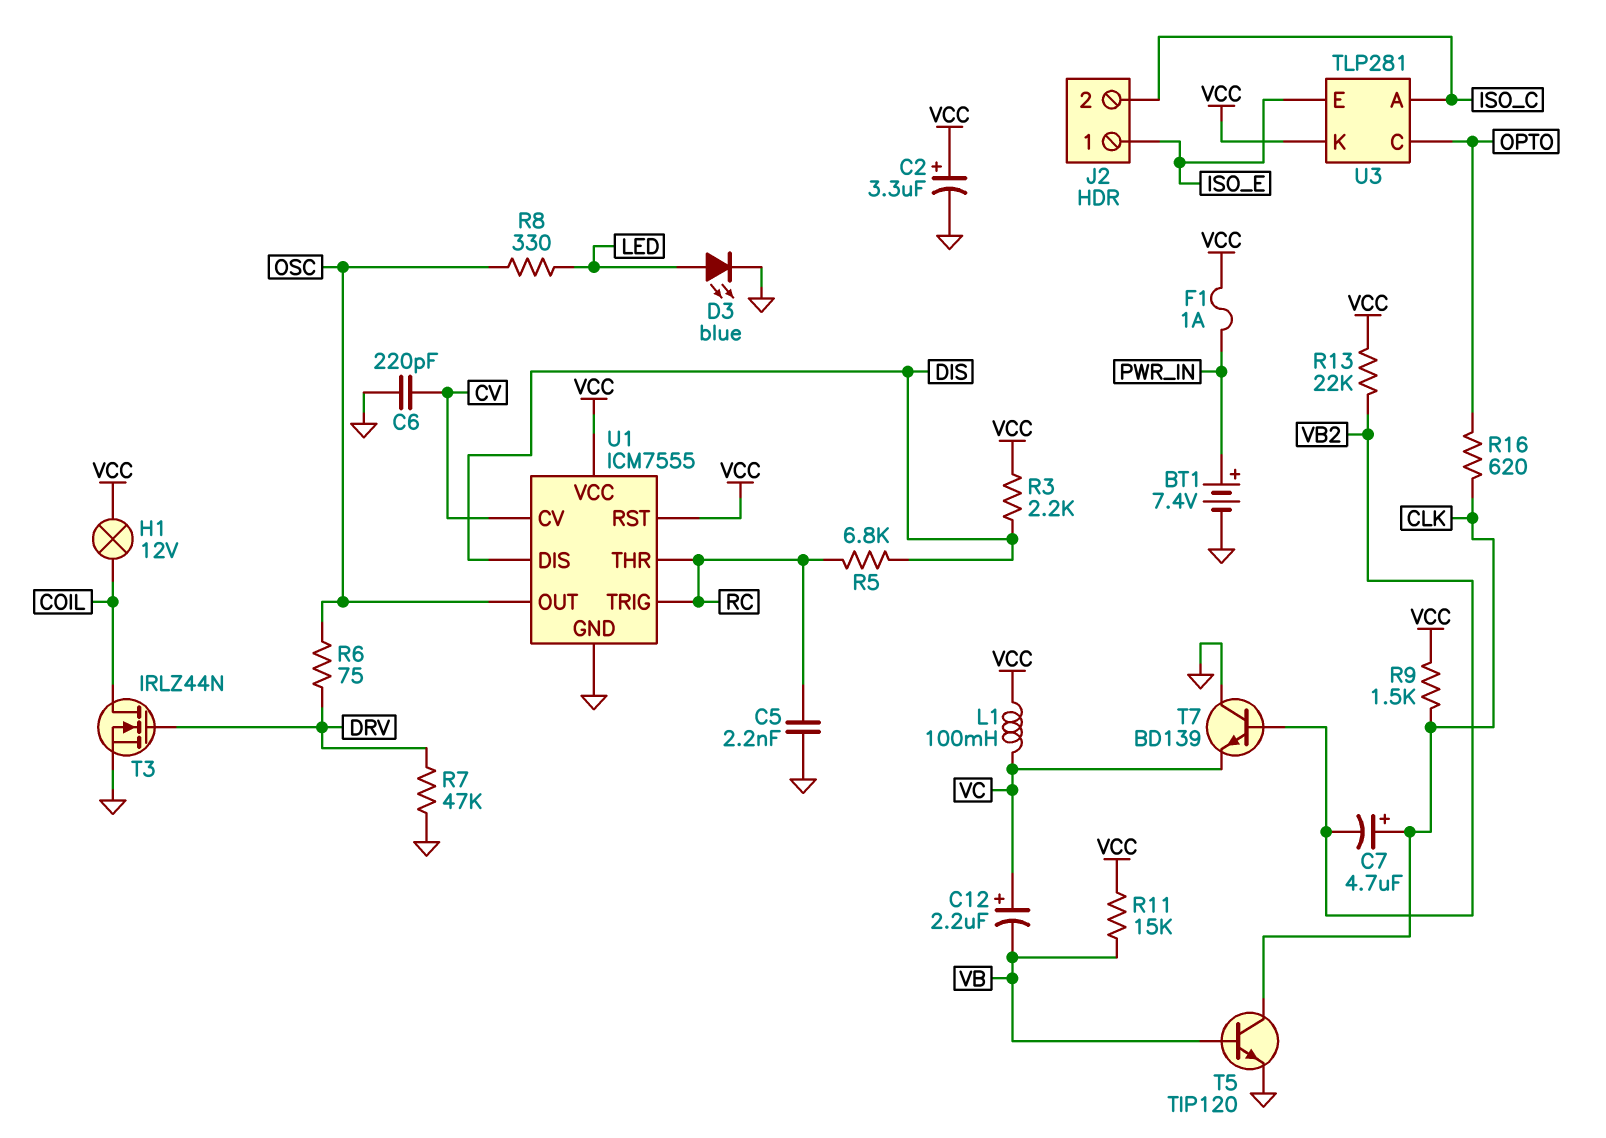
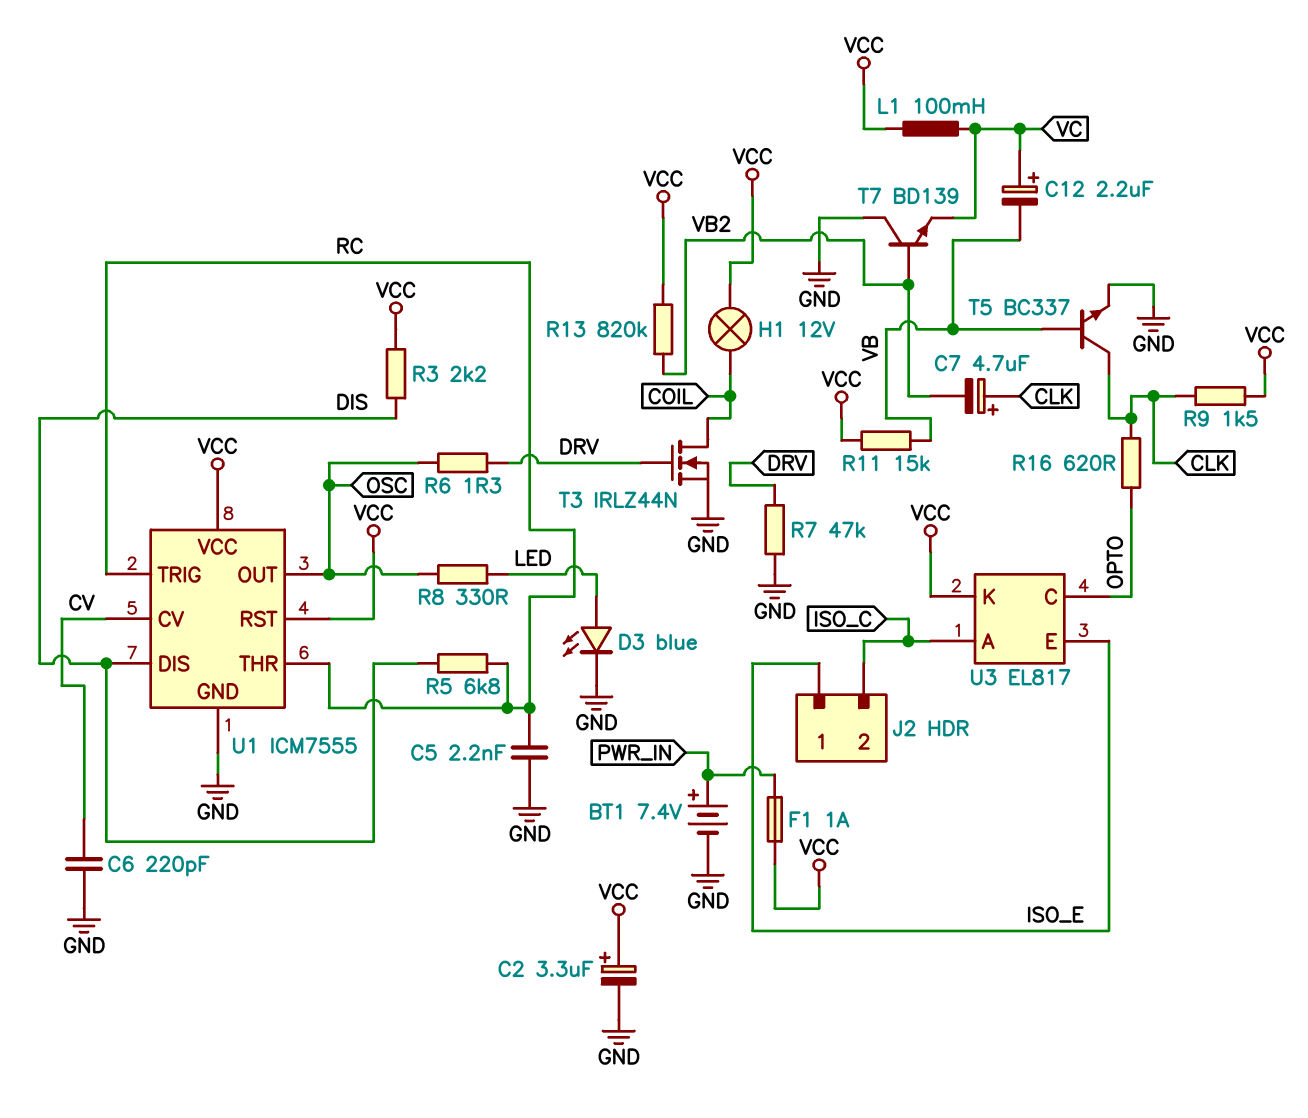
R6: 75 (DRV, OSC) -> 1.3 (DRV, OSC)
R13: 22k (VB2, VCC) -> 820k (VB2, VCC)
T5: NPN TIP120 (B VB, C CLK, E GND) -> NPN BC337 (B VB, C CLK, E GND)
U3: TLP281 -> EL817

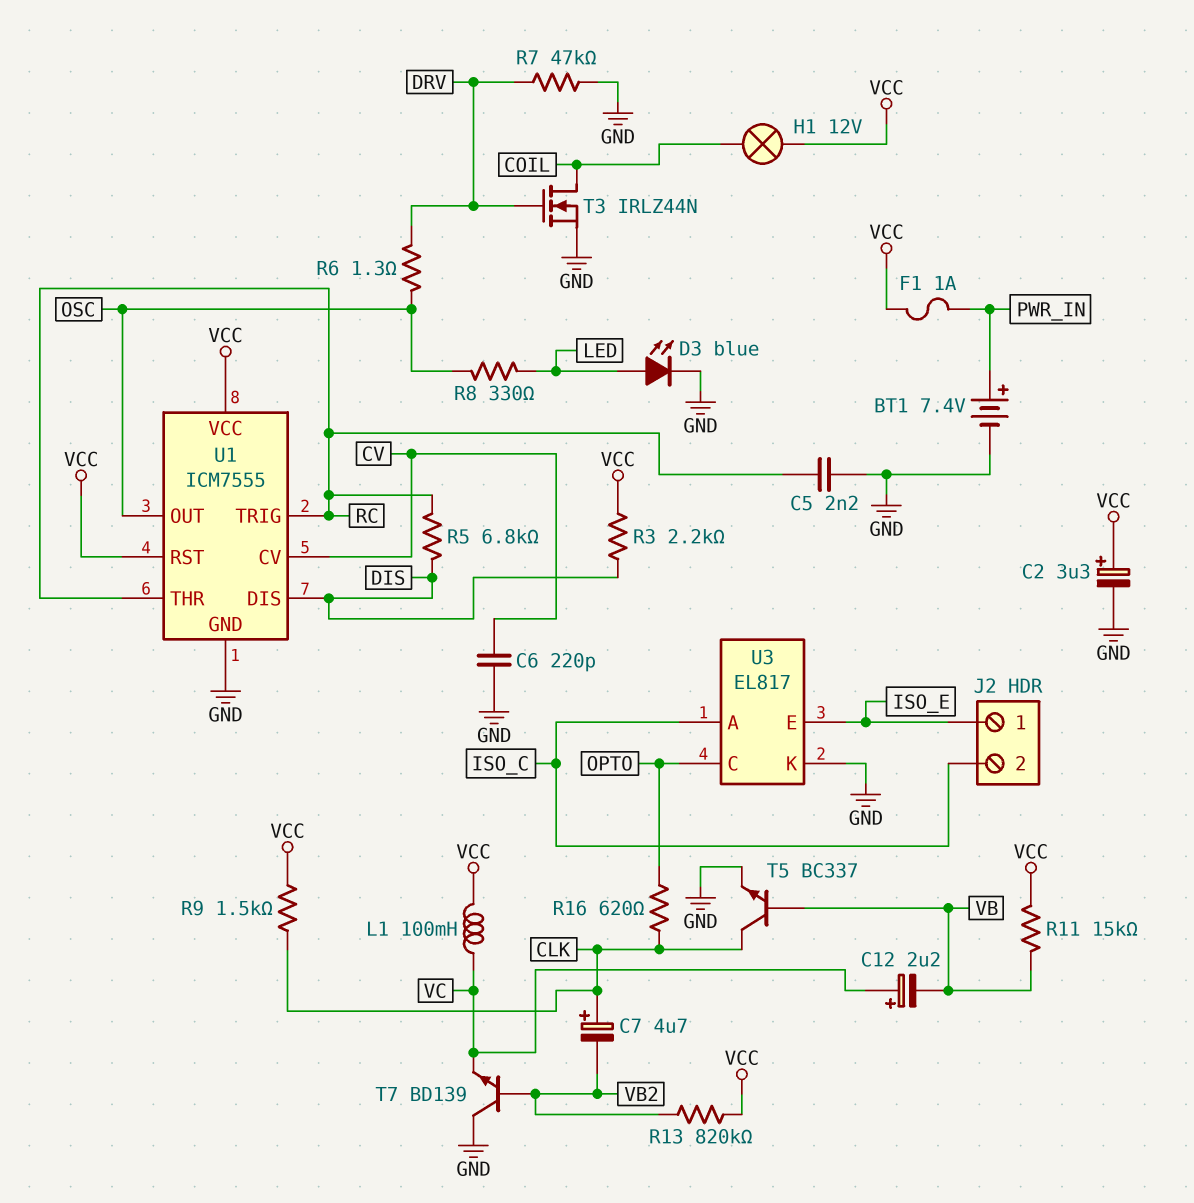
U3 pin K: VCC -> GND

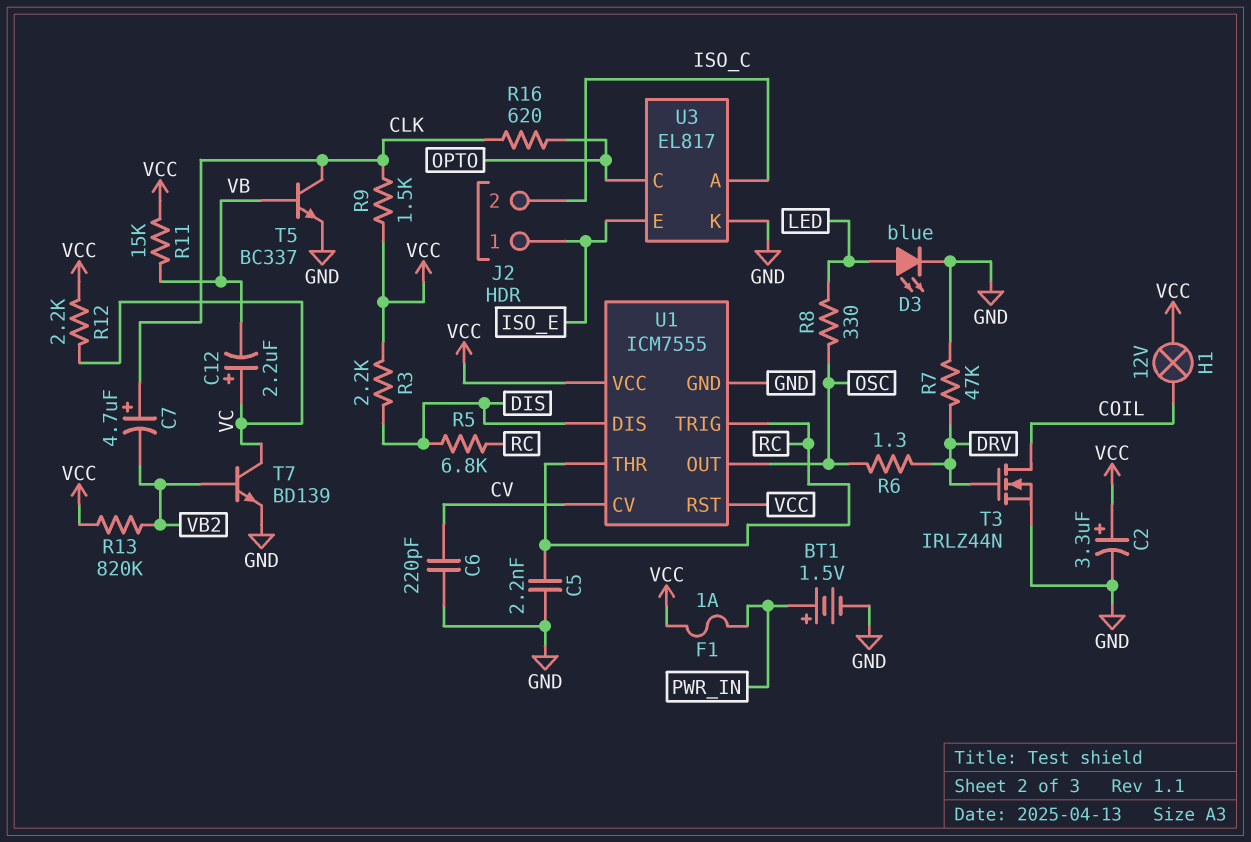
BT1: 7.4V (plus PWR_IN, minus GND) -> 1.5V (plus PWR_IN, minus GND)
L1: 100mH (VC, VCC) -> none
R12: none -> 2.2k (VC, VCC)
T7: NPN BD139 (B VB2, C GND, E VC) -> NPN BD139 (B VB2, C VC, E GND)

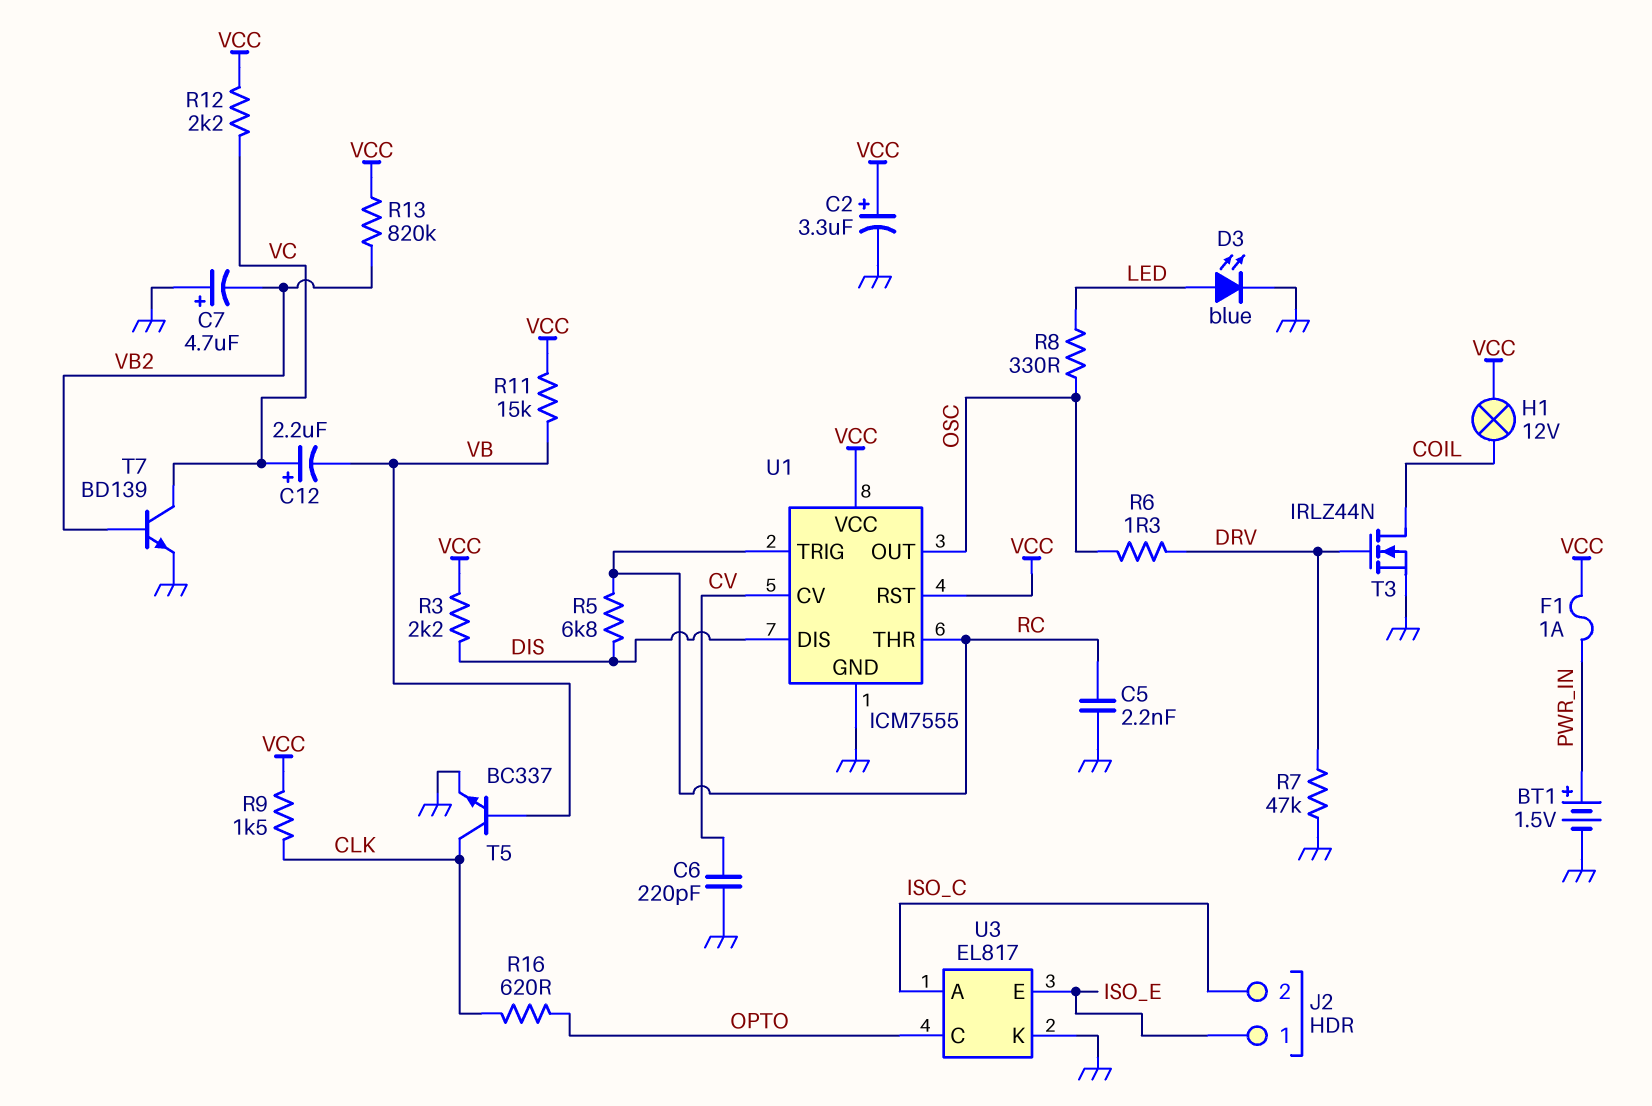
C7: 4.7uF (plus CLK, minus VB2) -> 4.7uF (plus GND, minus VB2)

